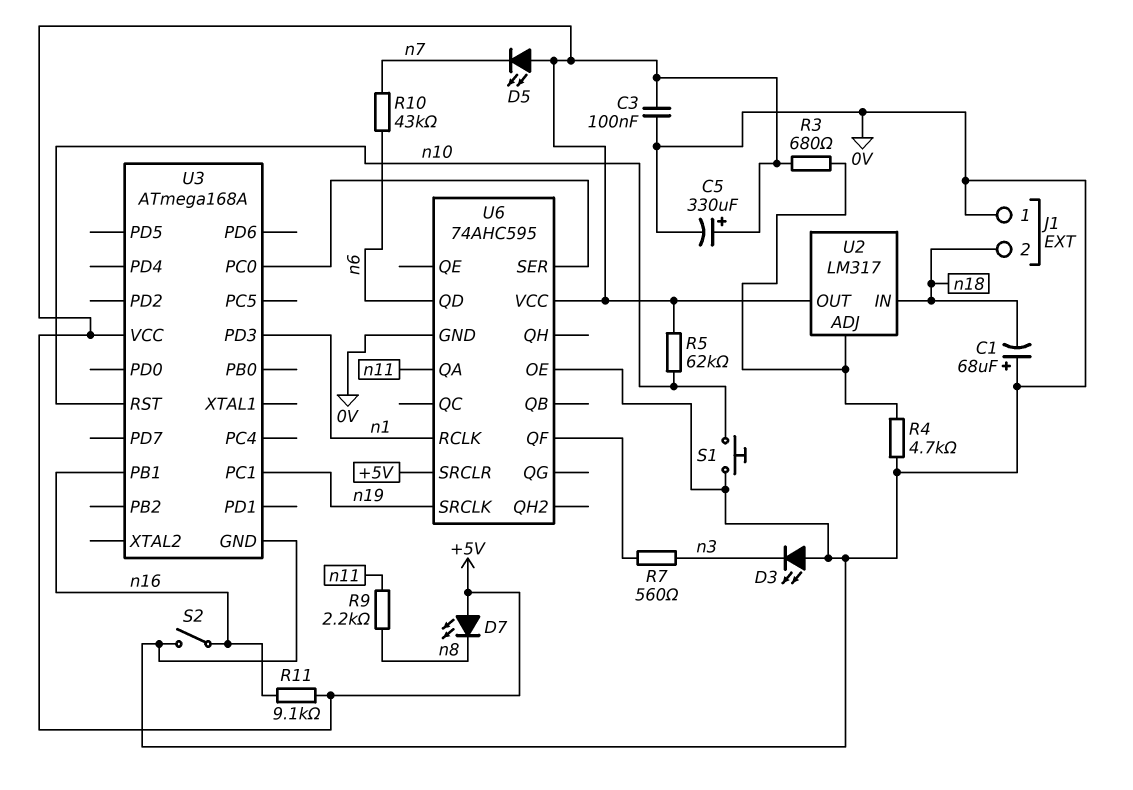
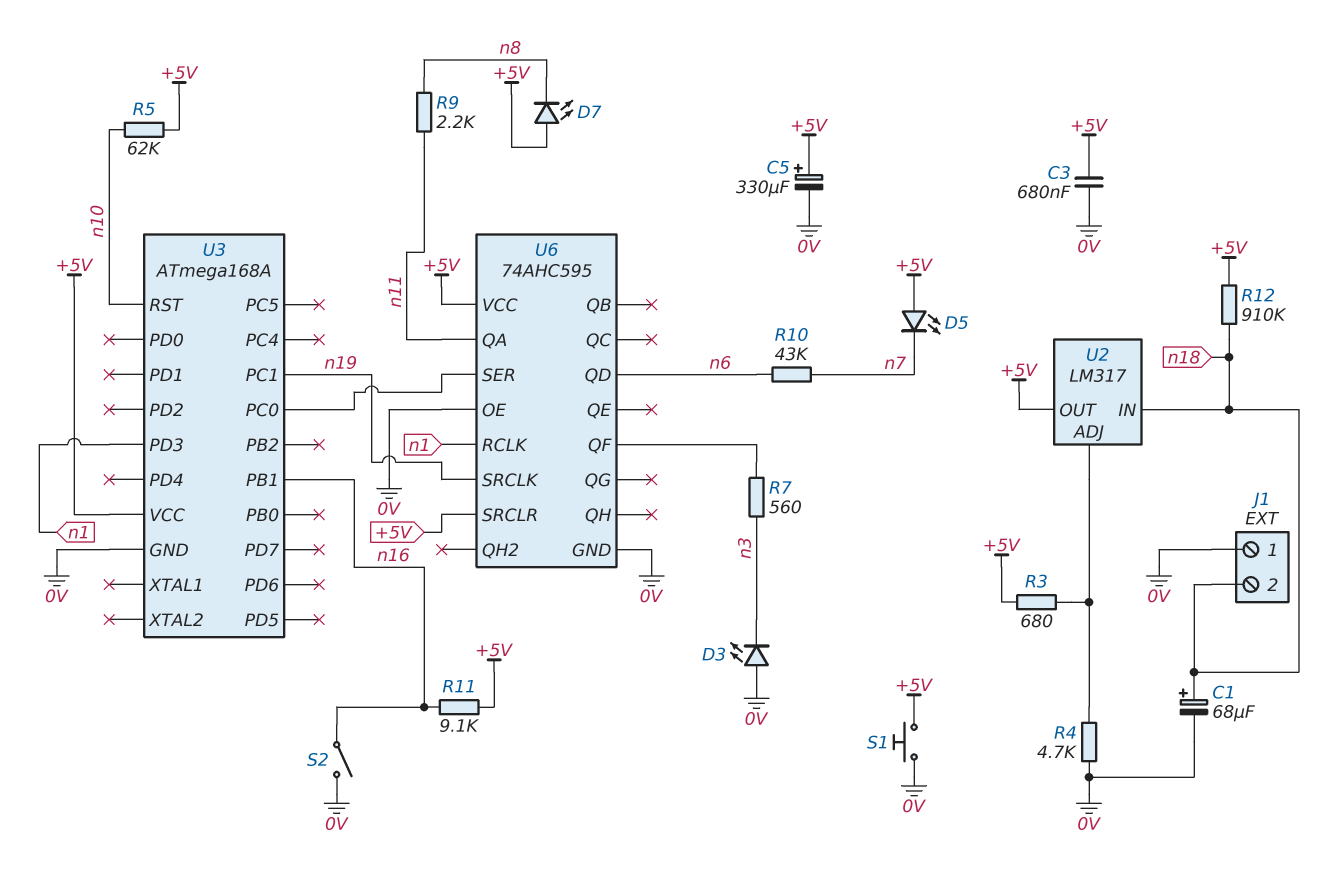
C1: 68uF (plus 0V, minus n18) -> 68uF (plus n18, minus 0V)
C3: 100nF (+5V, 0V) -> 680nF (+5V, 0V)
R12: none -> 910k (+5V, n18)
S1: button (0V, n10) -> button (+5V, 0V)

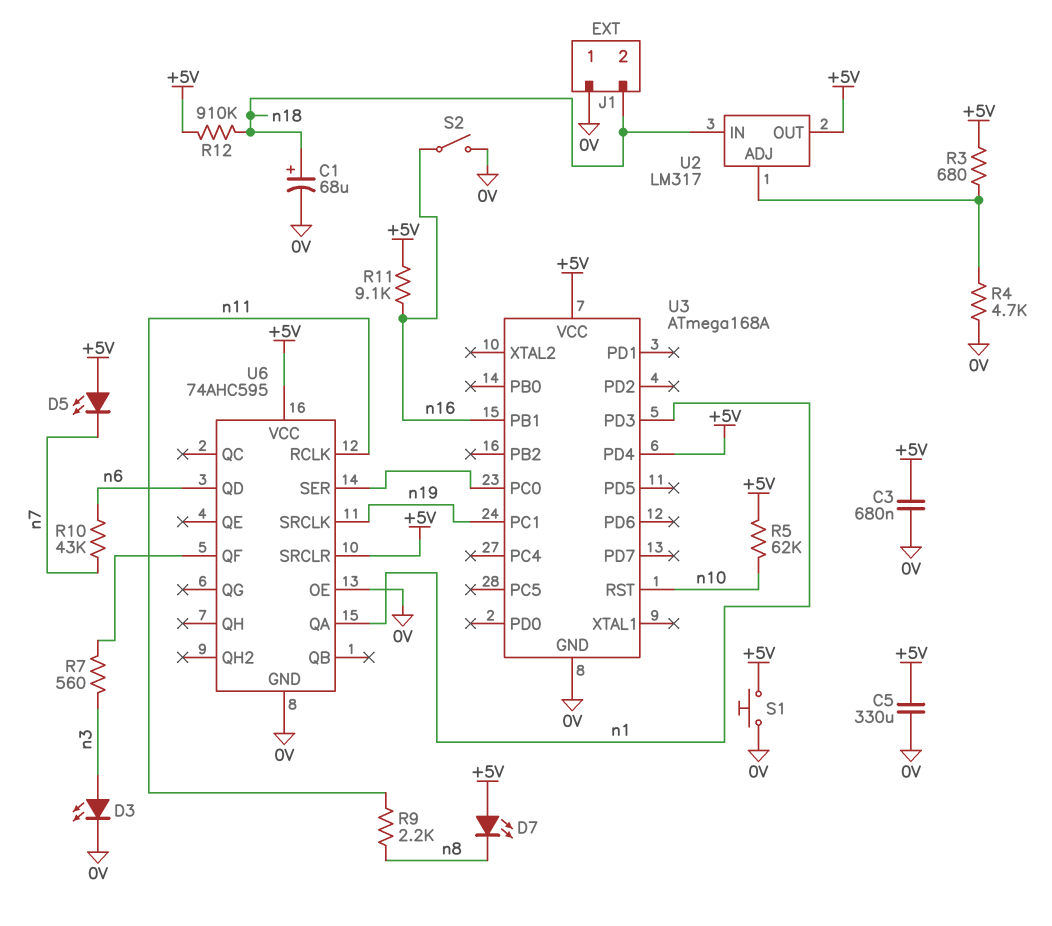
C5: 330uF (plus +5V, minus 0V) -> 330uF (+5V, 0V)
D3: LED (A 0V, K n3) -> LED (A n3, K 0V)
U3 pin PD4: none -> +5V
U6 pin QA: n11 -> n1
U6 pin RCLK: n1 -> n11

